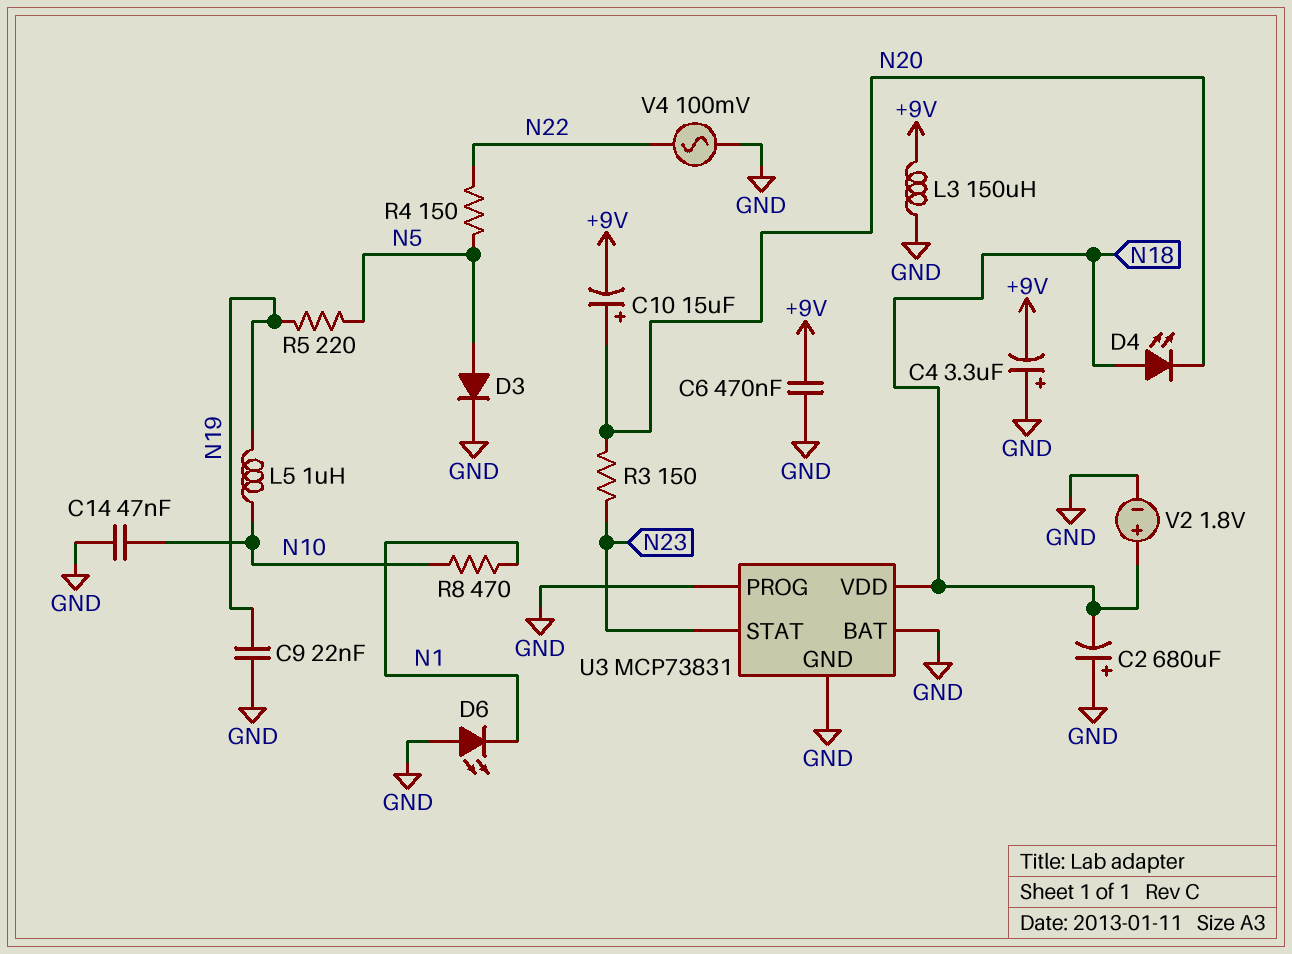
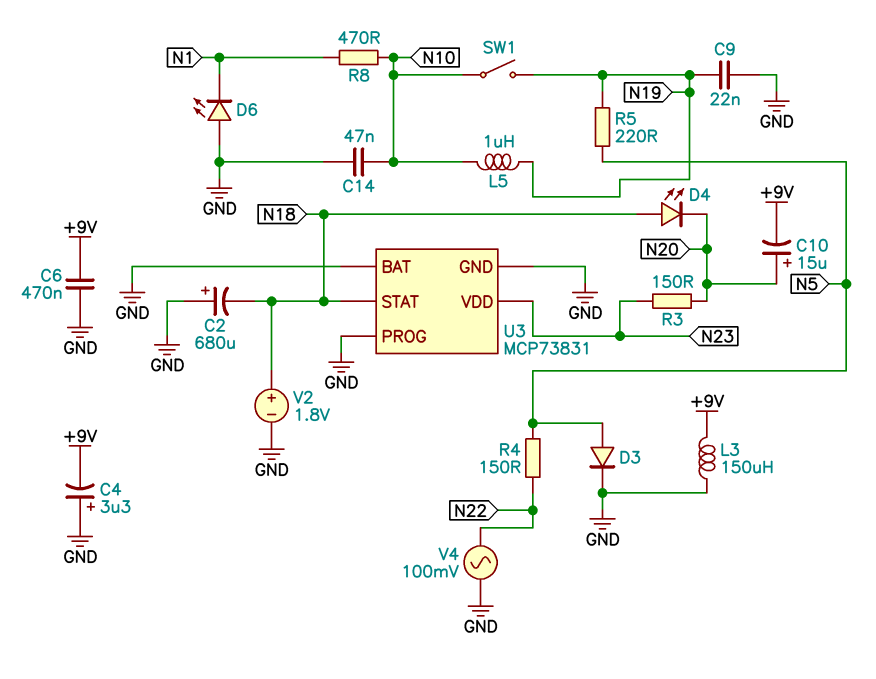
SW1: none -> switch (N10, N19)
U3 pin STAT: N23 -> N18
U3 pin VDD: N18 -> N23

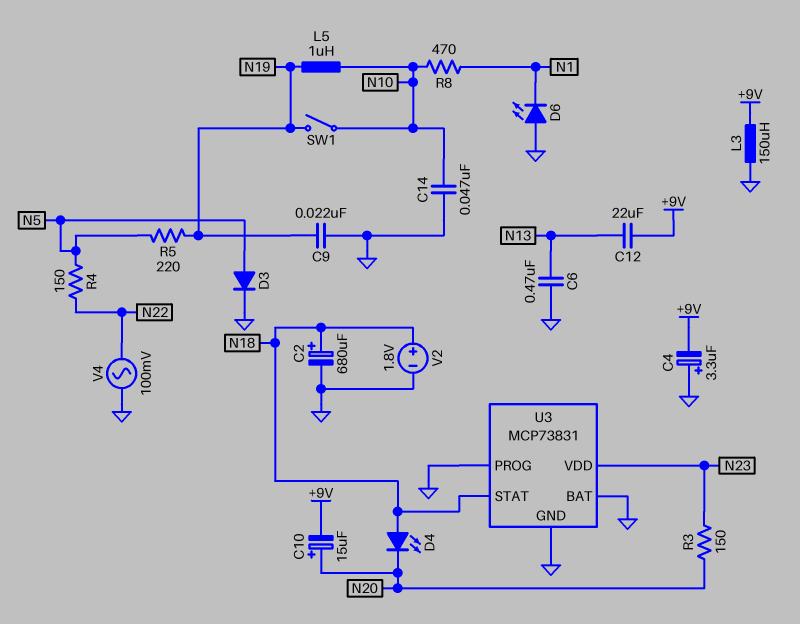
C2: 680uF (plus GND, minus N18) -> 680uF (plus N18, minus GND)
C6: 470nF (+9V, GND) -> 470nF (GND, N13)
C12: none -> 22uF (+9V, N13)

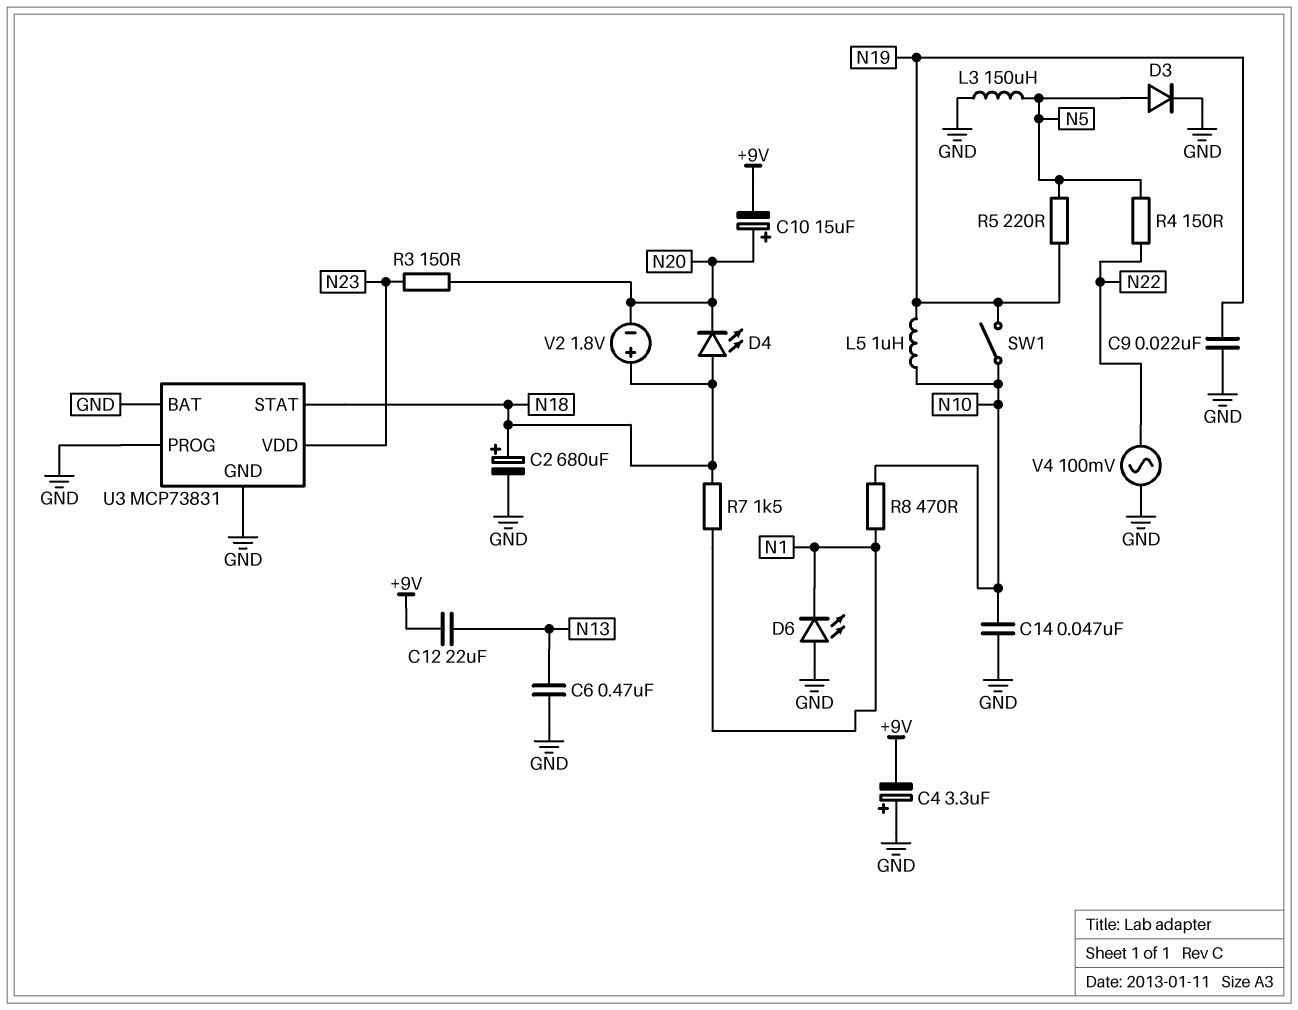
L3: 150uH (+9V, GND) -> 150uH (GND, N5)
R7: none -> 1.5k (N1, N18)
V2: 1.8V (plus N18, minus GND) -> 1.8V (plus N18, minus N20)

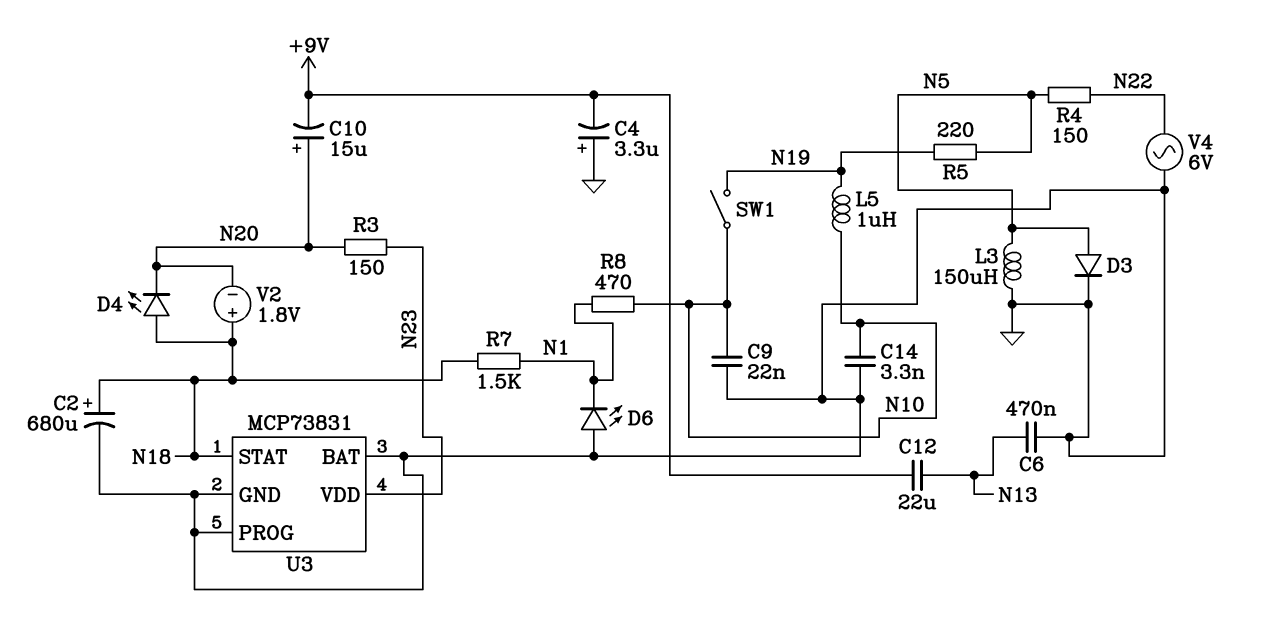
C9: 22nF (GND, N19) -> 22nF (GND, N10)
C14: 47nF (GND, N10) -> 3.3nF (GND, N10)
V4: AC 100mV (GND, N22) -> AC 6V (GND, N22)

